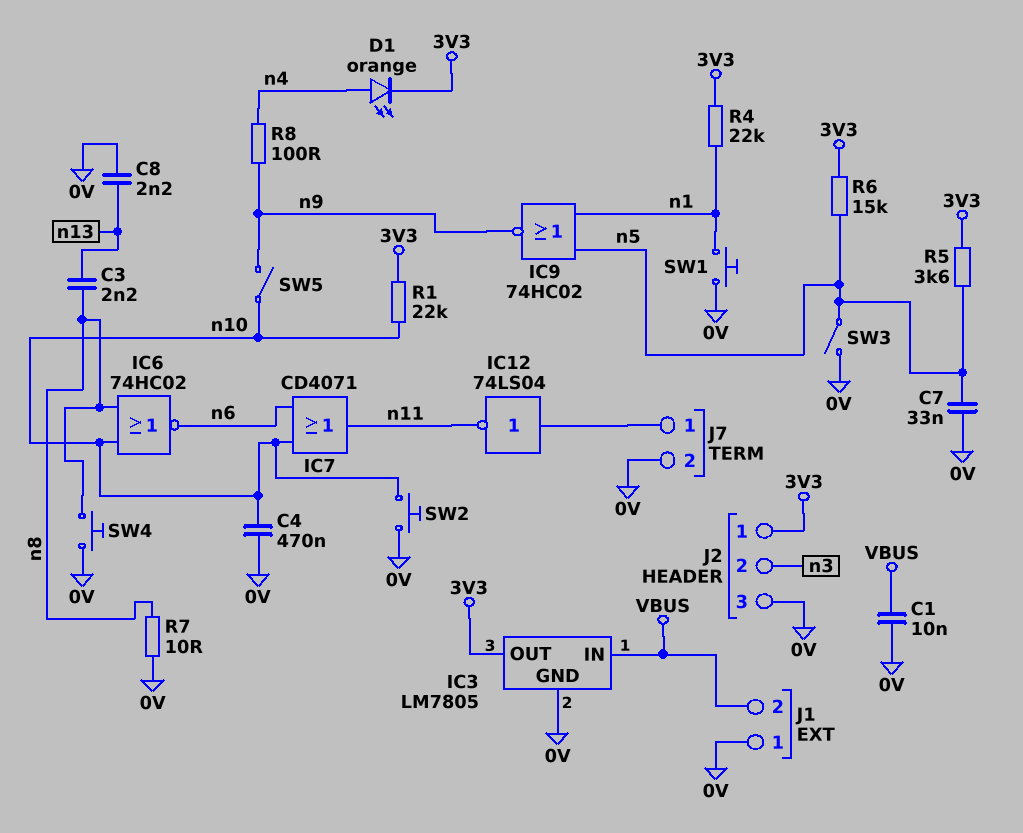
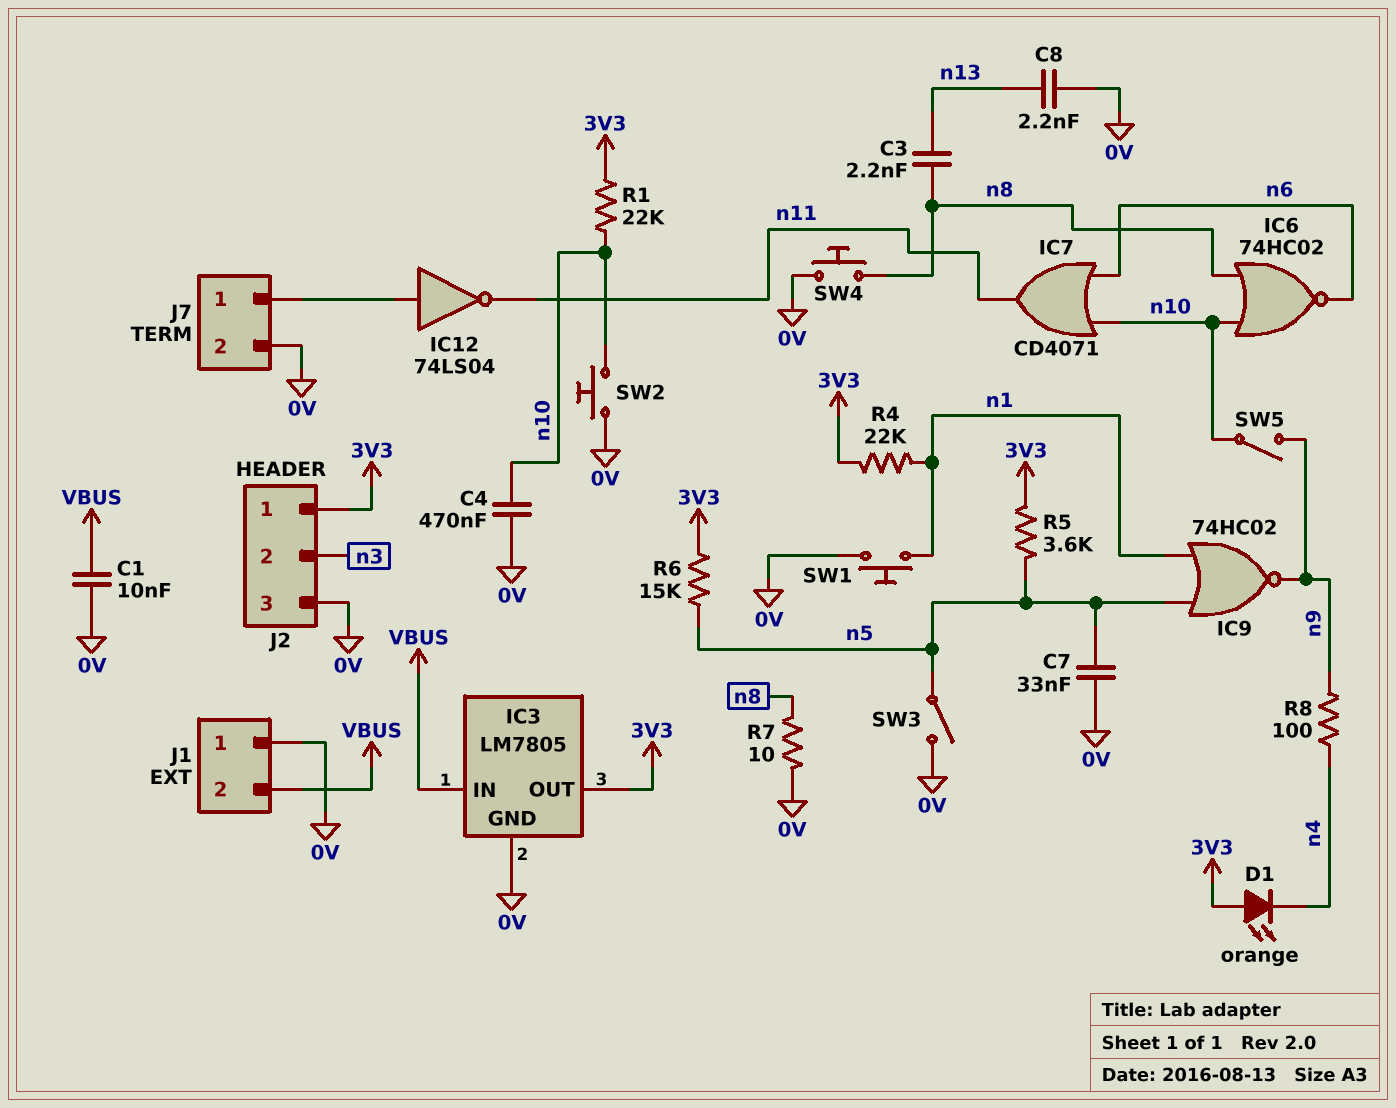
D1: LED orange (A n4, K 3V3) -> LED orange (A 3V3, K n4)

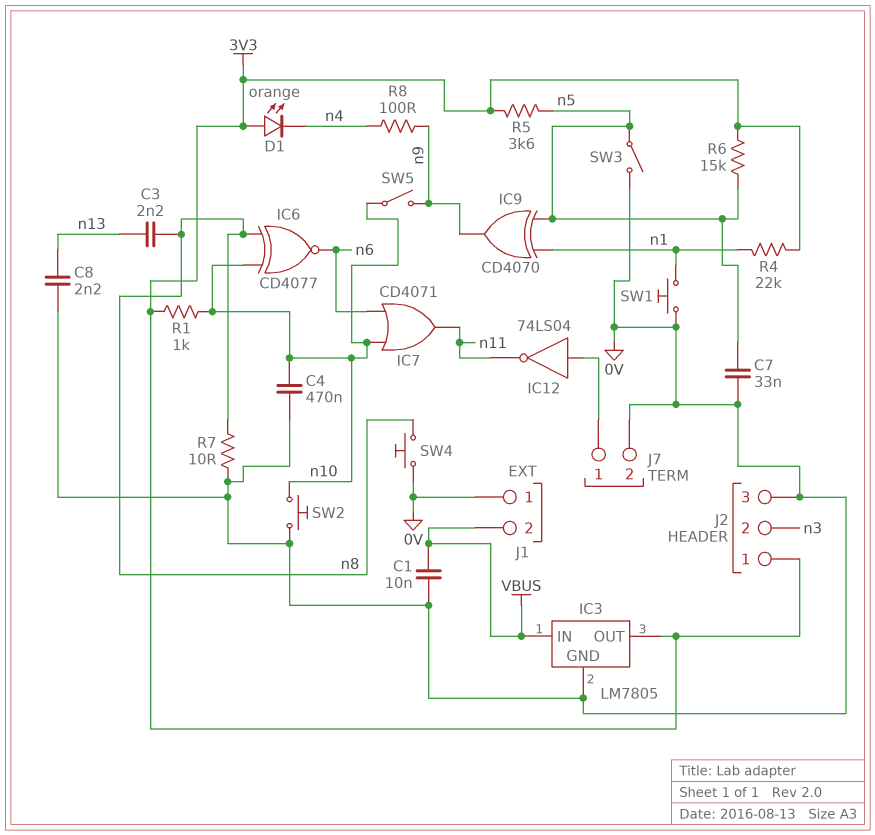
IC6: NOR 74HC02 (in n8, in n10, out n6) -> XNOR CD4077 (in n8, in n10, out n6)
IC9: NOR 74HC02 (in n1, in n5, out n9) -> XOR CD4070 (in n1, in n5, out n9)
R1: 22k (3V3, n10) -> 1k (3V3, n10)

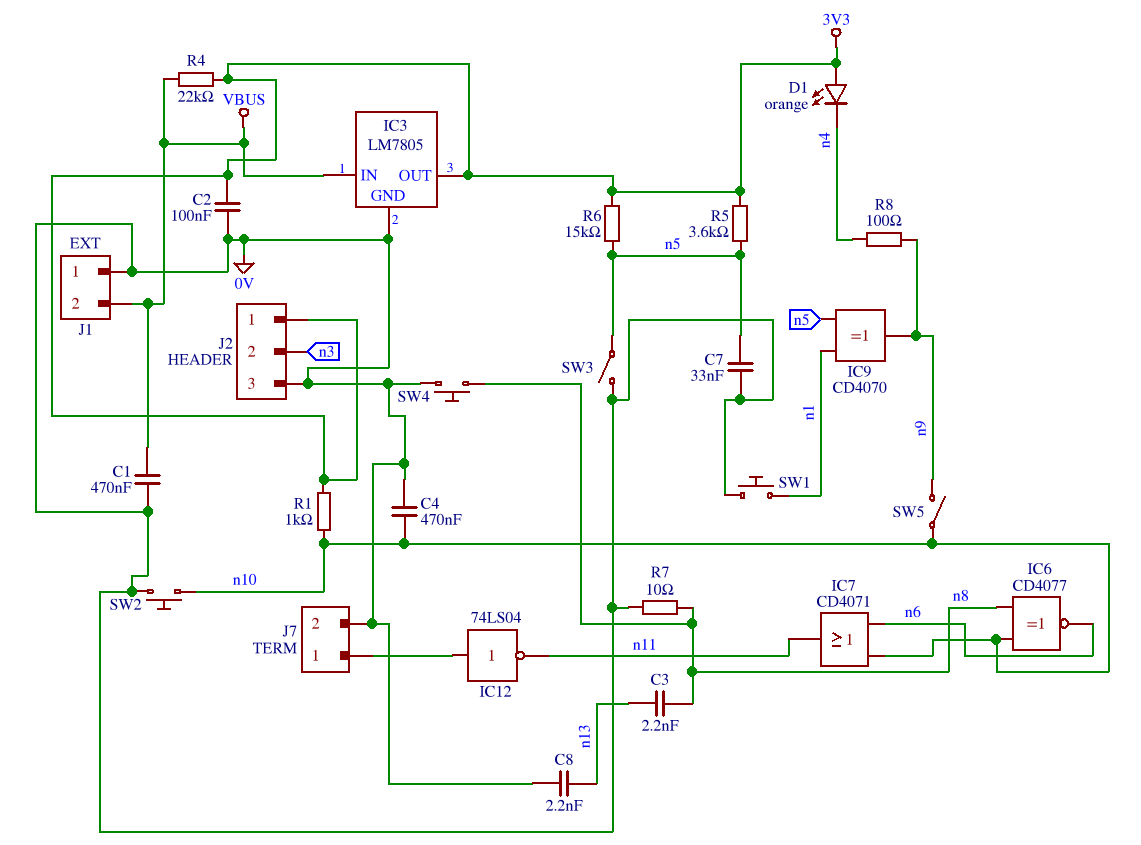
C1: 10nF (0V, VBUS) -> 470nF (0V, VBUS)
C2: none -> 100nF (0V, 3V3)
R4: 22k (3V3, n1) -> 22k (3V3, VBUS)

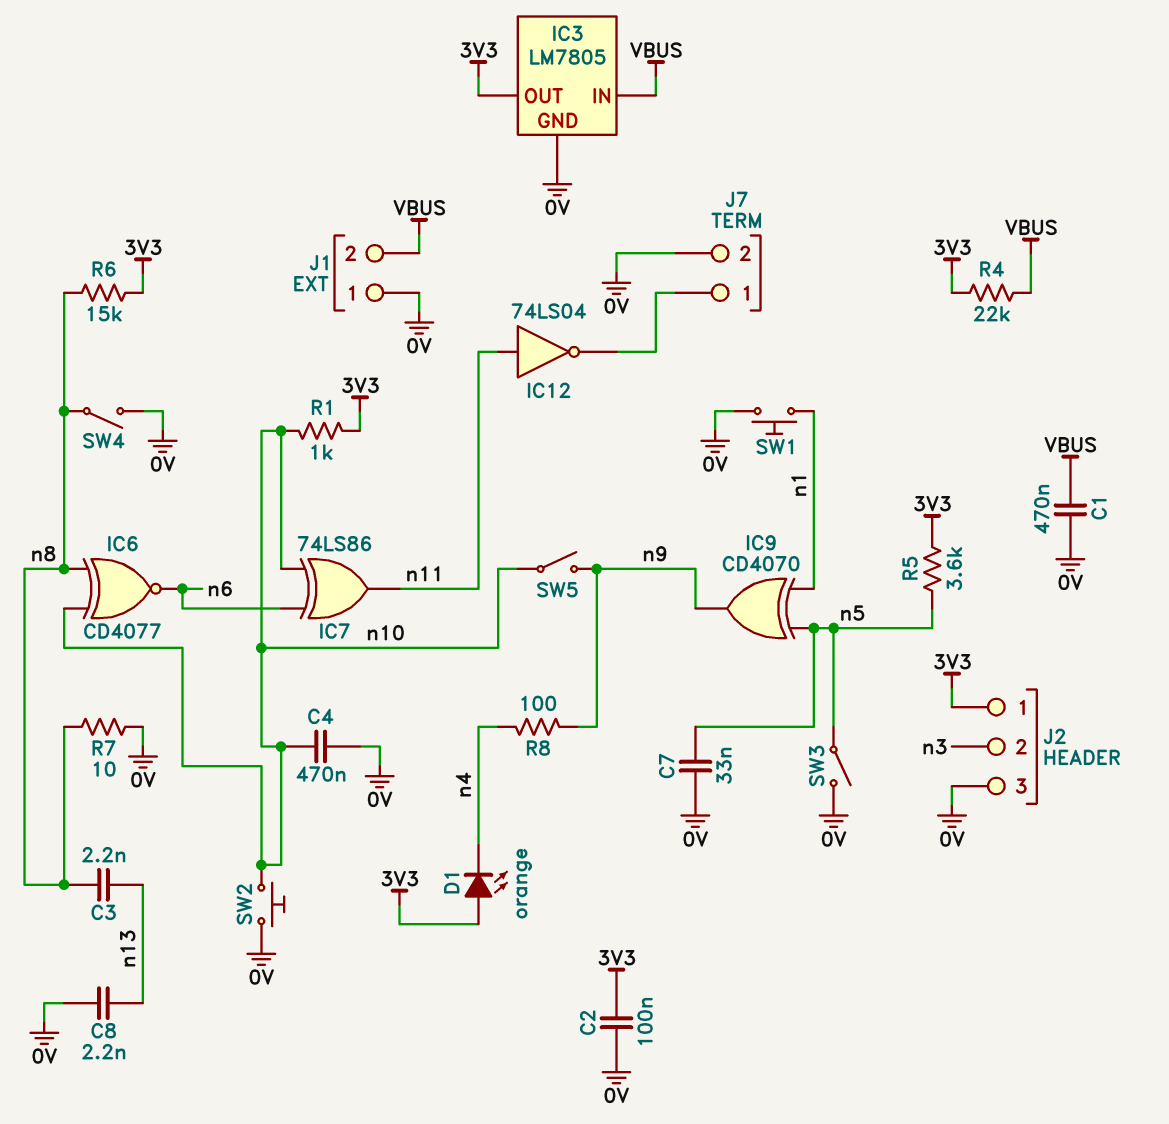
IC7: OR CD4071 (in n6, in n10, out n11) -> XOR 74LS86 (in n6, in n10, out n11)
IC12: NOT 74LS04 (in J7/1, out n11) -> NOT 74LS04 (in n11, out J7/1)
R6: 15k (3V3, n5) -> 15k (3V3, n8)
SW4: button (0V, n8) -> switch (0V, n8)

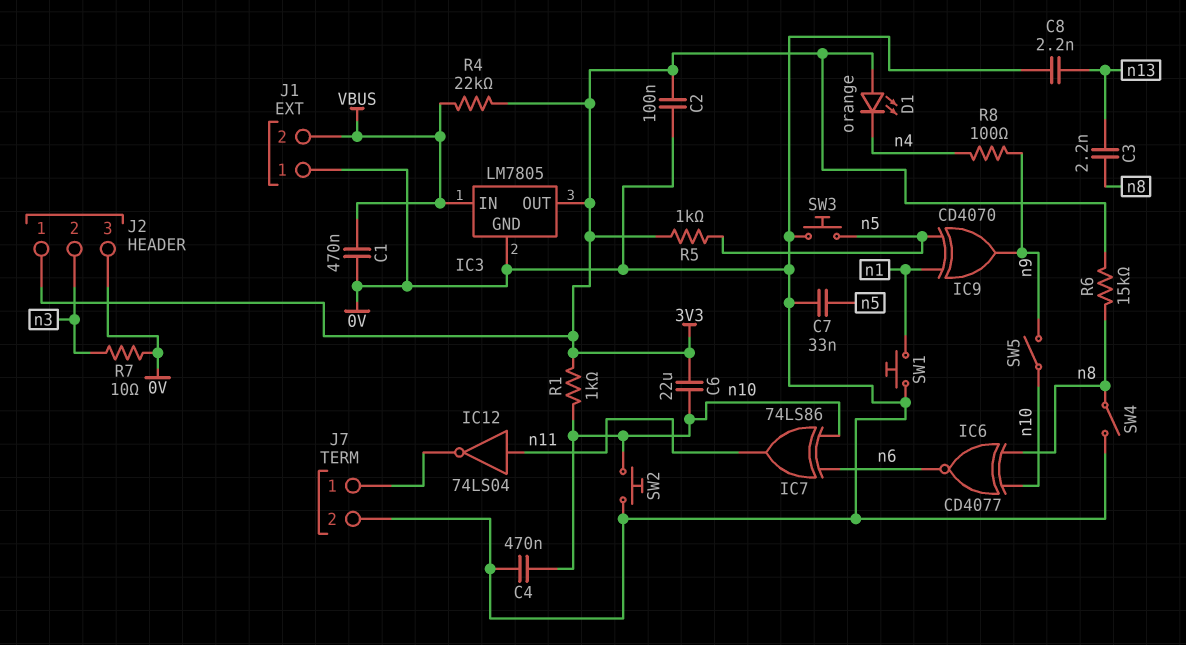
C6: none -> 22uF (3V3, n10)
R5: 3.6k (3V3, n5) -> 1k (3V3, n5)
R7: 10 (0V, n8) -> 10 (0V, n3)
SW3: switch (0V, n5) -> button (0V, n5)

